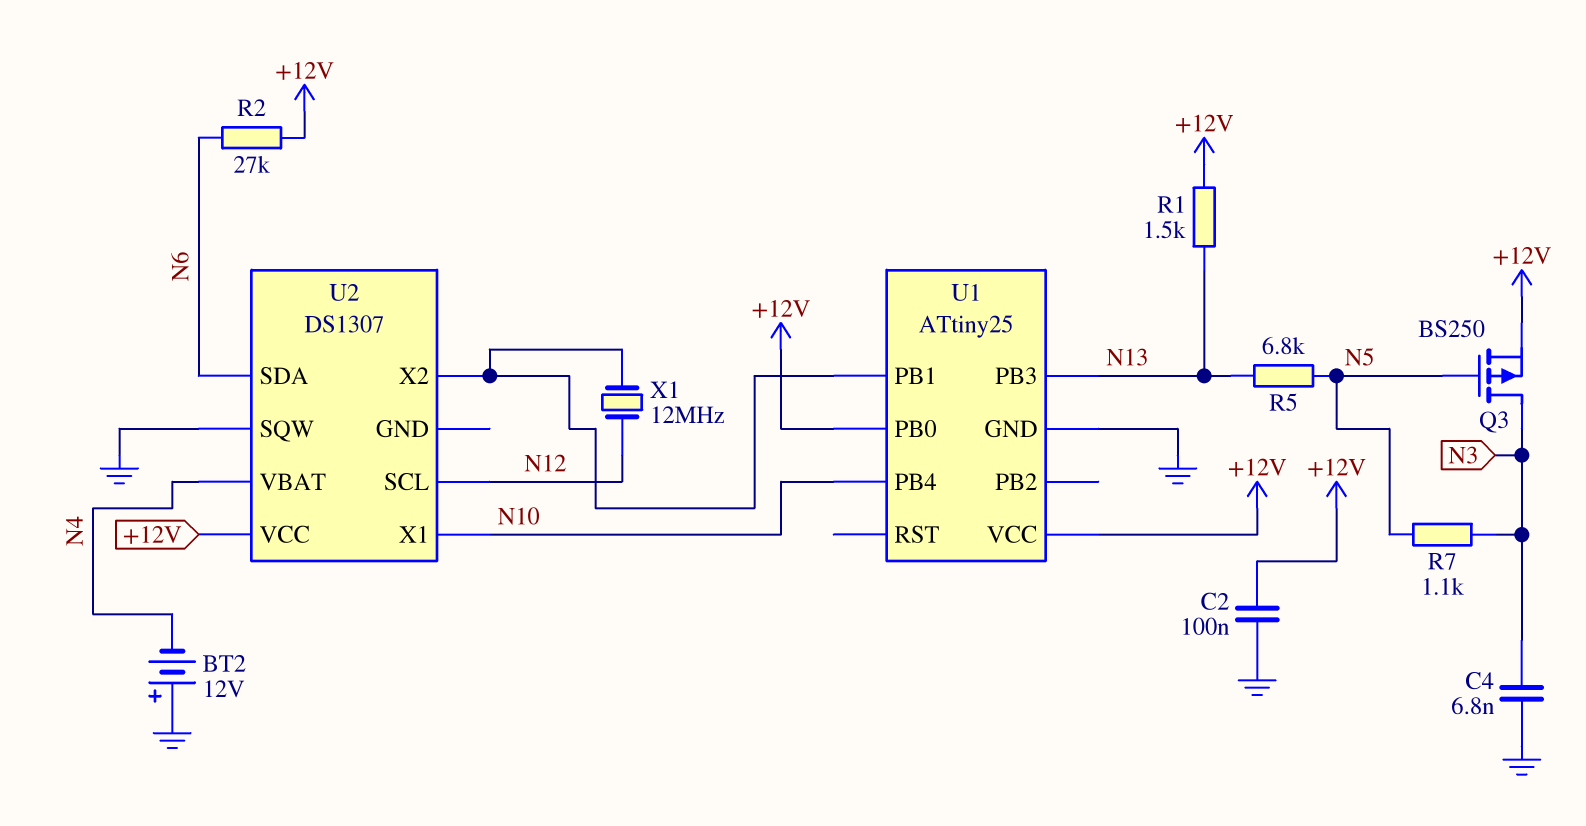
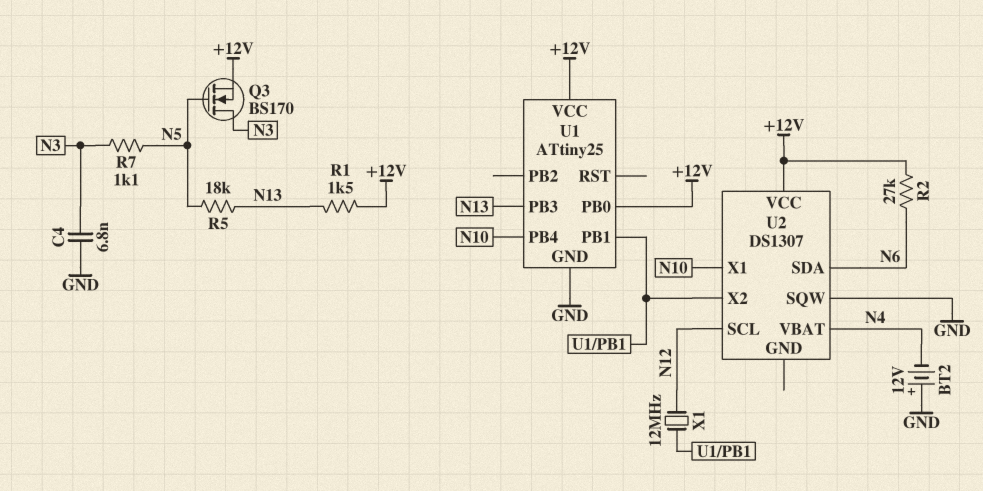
C2: 100nF (+12V, GND) -> none
Q3: PMOS BS250 (G N5, D N3, S +12V) -> NMOS BS170 (G N5, D N3, S +12V)
R5: 6.8k (N5, N13) -> 18k (N5, N13)

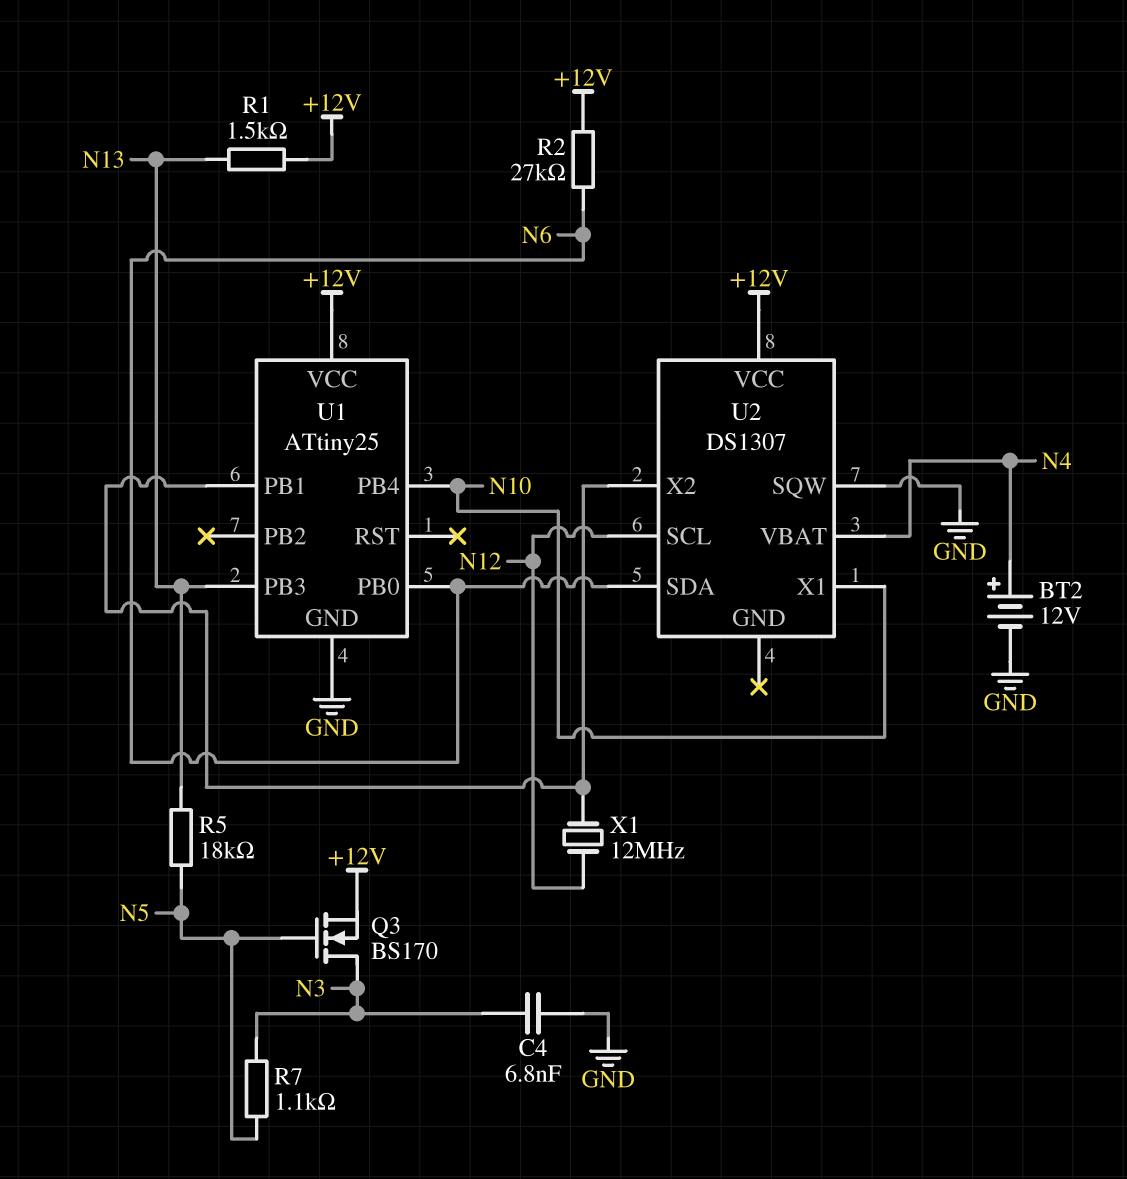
BT2: 12V (plus GND, minus N4) -> 12V (plus N4, minus GND)
U1 pin PB0: +12V -> N6

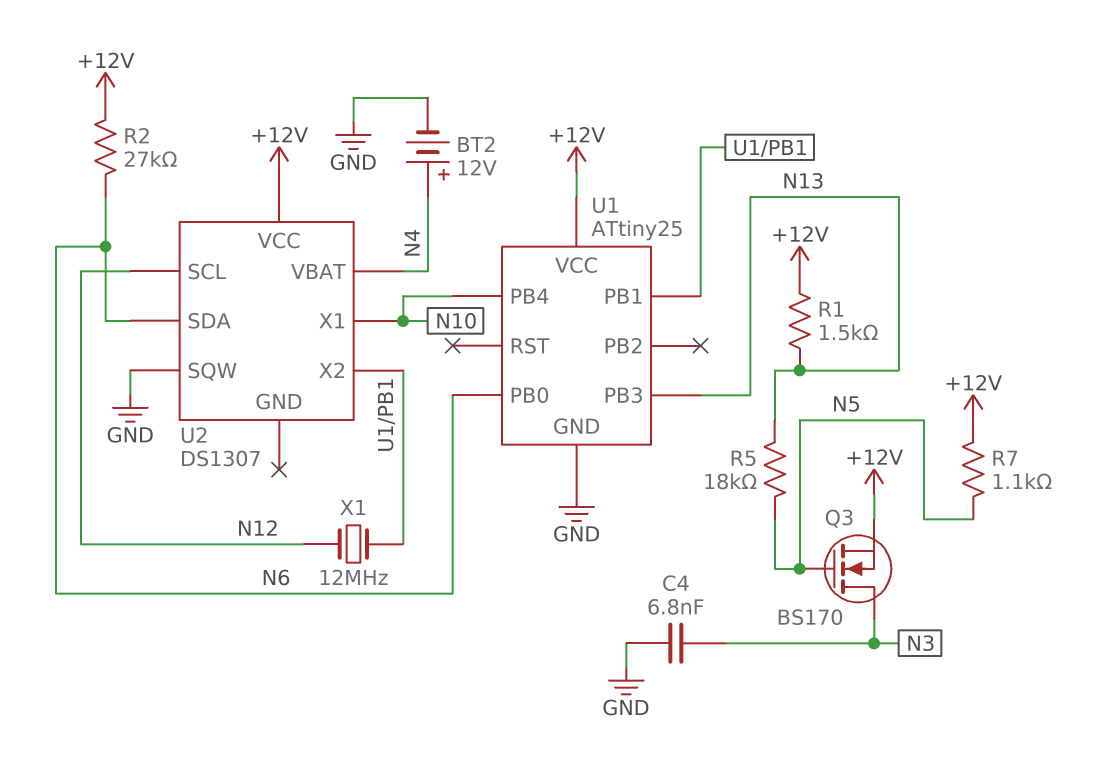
R7: 1.1k (N3, N5) -> 1.1k (+12V, N5)

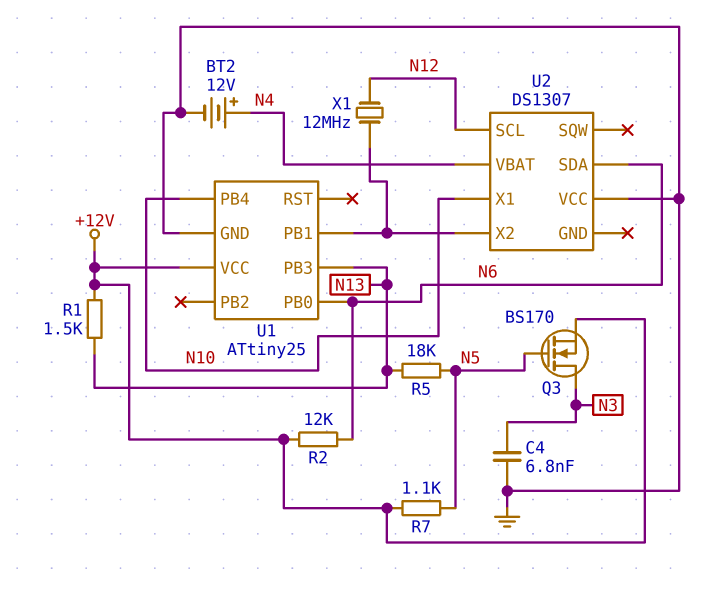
R2: 27k (+12V, N6) -> 12k (+12V, N6)
U2 pin SQW: GND -> none
U2 pin VCC: +12V -> GND

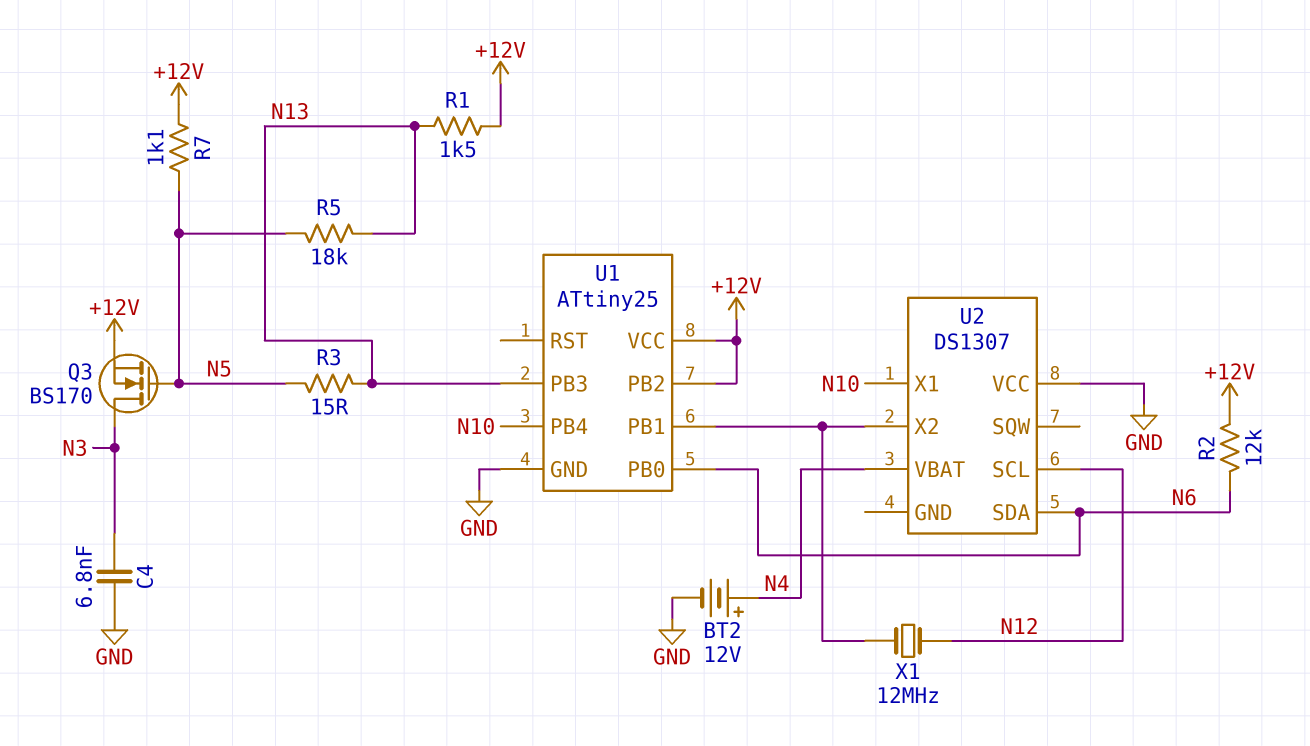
R3: none -> 15 (N5, N13)
U1 pin PB2: none -> +12V

